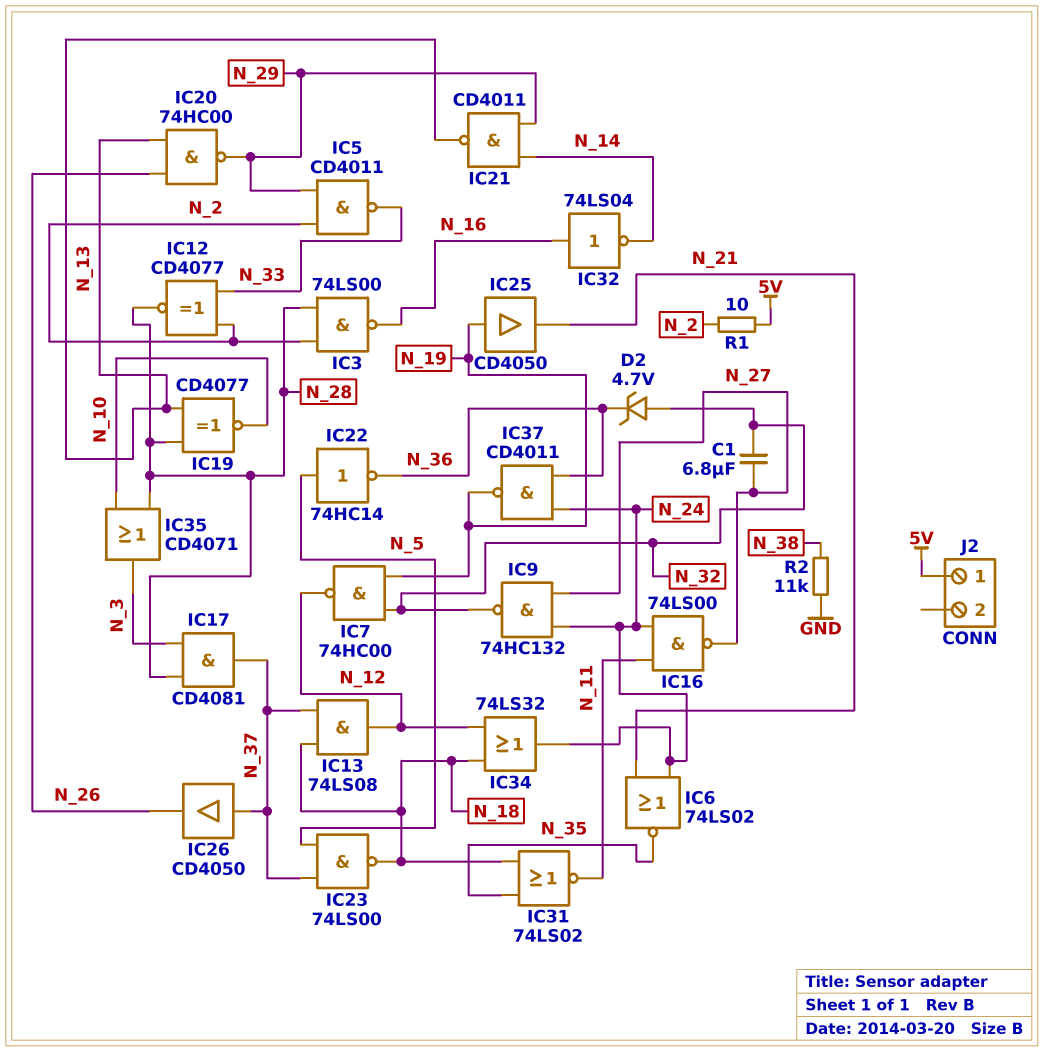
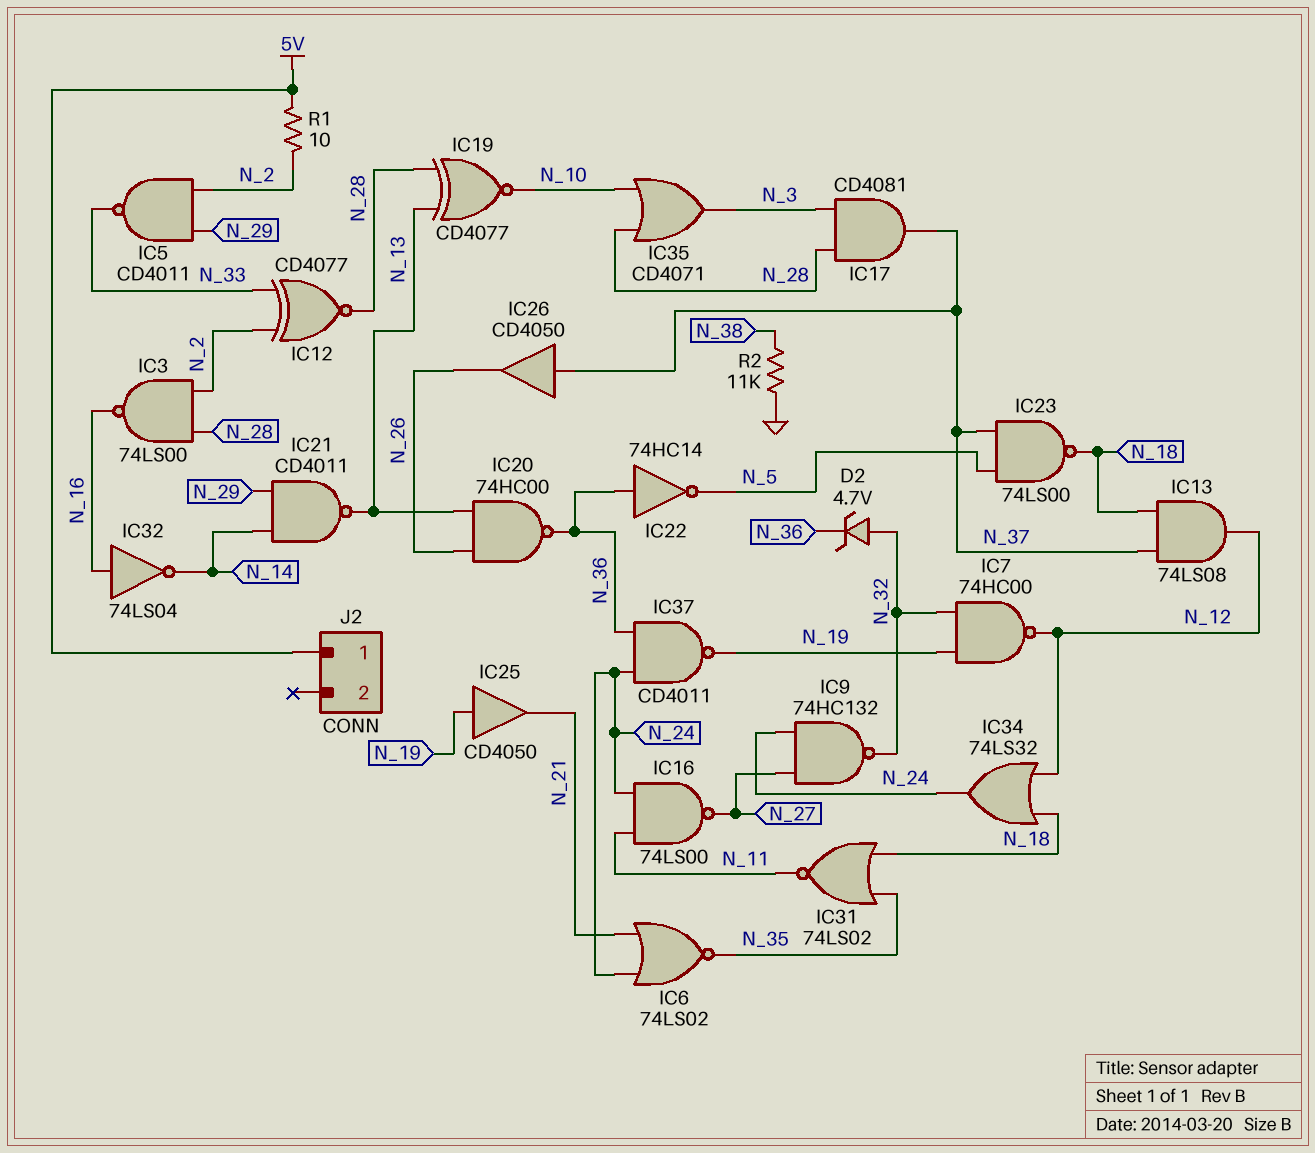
C1: 6.8uF (N_27, N_32) -> none
IC20: NAND 74HC00 (in N_13, in N_26, out N_29) -> NAND 74HC00 (in N_13, in N_26, out N_36)
IC22: NOT 74HC14 (in N_5, out N_36) -> NOT 74HC14 (in N_36, out N_5)

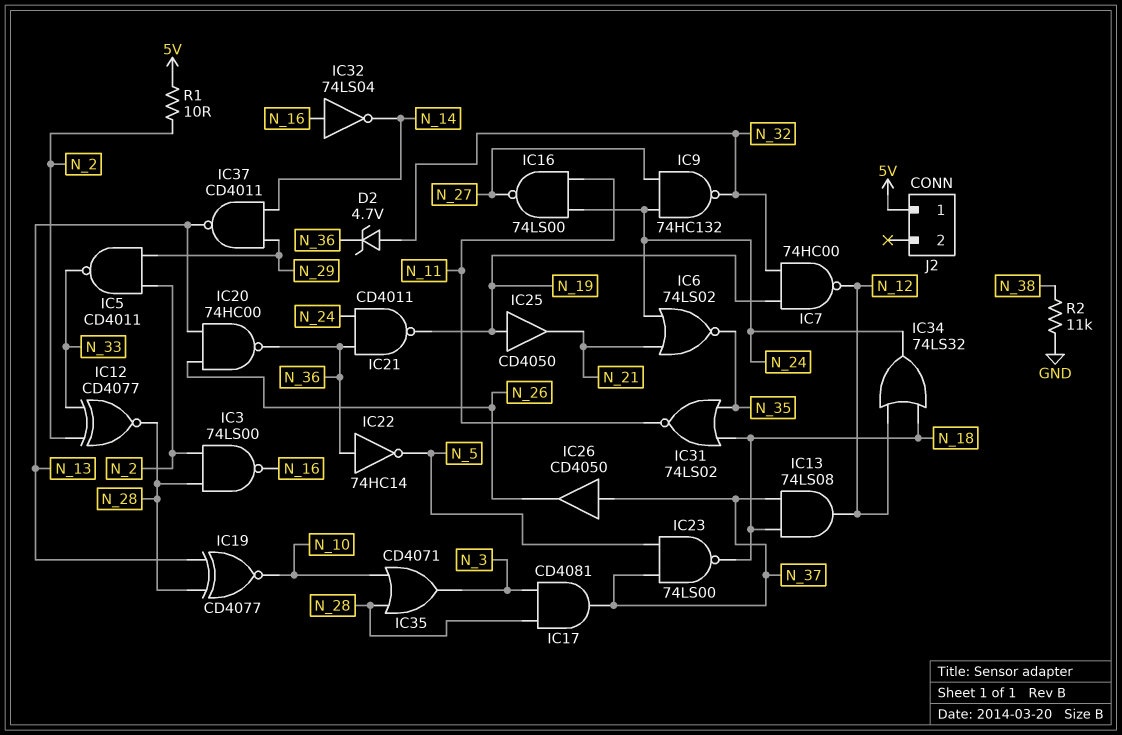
IC21: NAND CD4011 (in N_14, in N_29, out N_13) -> NAND CD4011 (in N_24, in N_36, out N_19)
IC37: NAND CD4011 (in N_24, in N_36, out N_19) -> NAND CD4011 (in N_14, in N_29, out N_13)

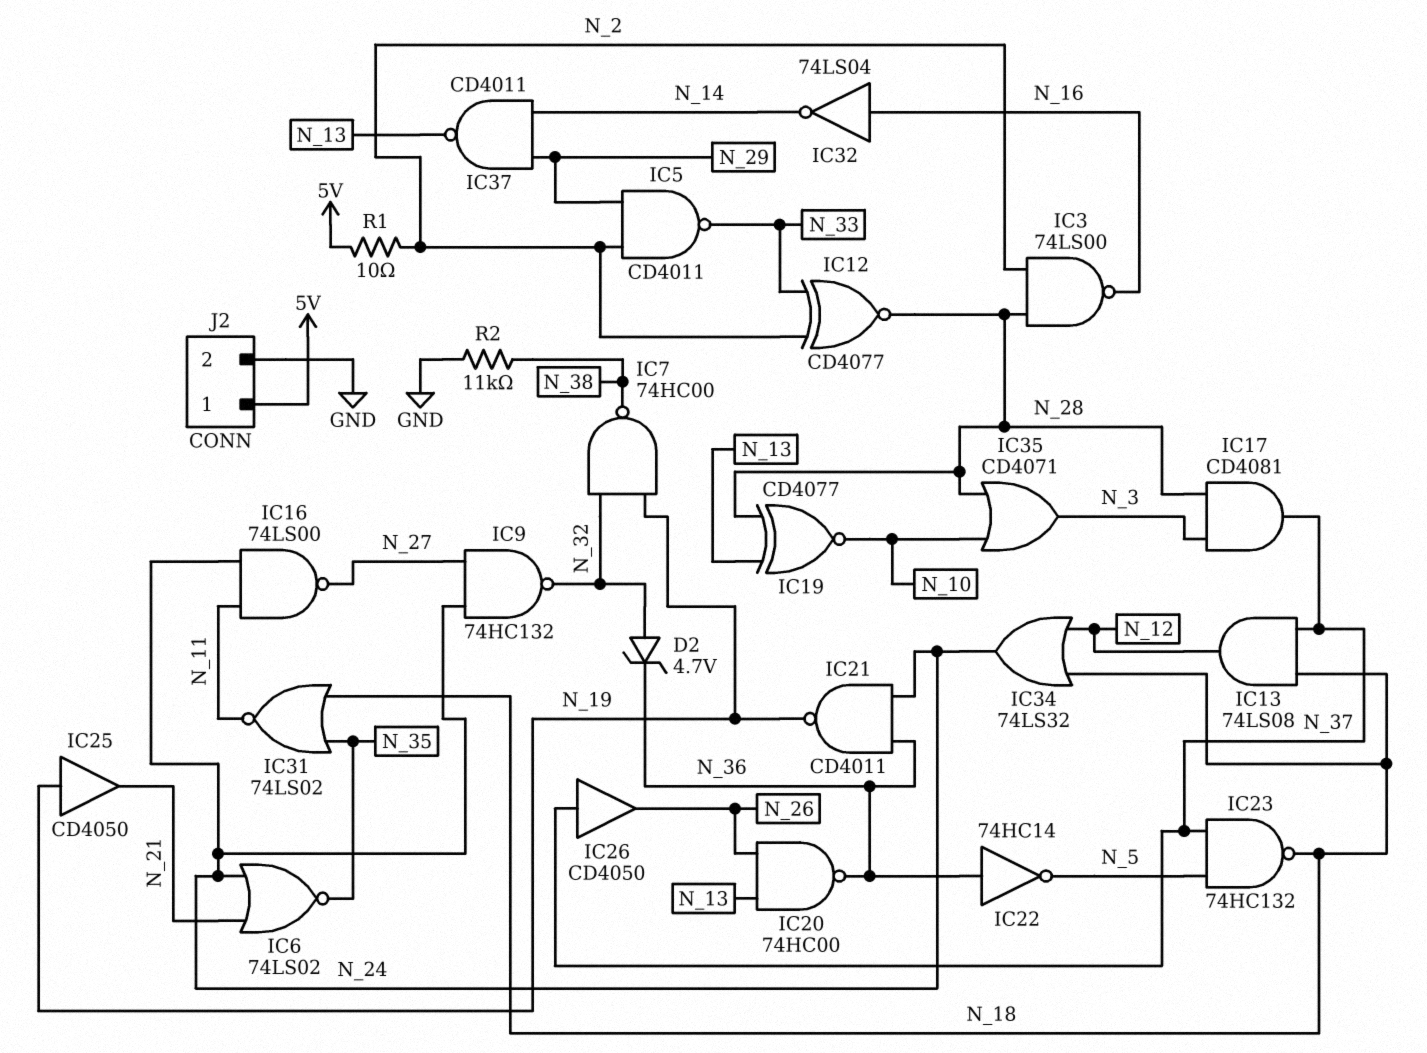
IC7: NAND 74HC00 (in N_19, in N_32, out N_12) -> NAND 74HC00 (in N_19, in N_32, out N_38)
IC23: NAND 74LS00 (in N_5, in N_37, out N_18) -> NAND 74HC132 (in N_5, in N_37, out N_18)
J2 pin 2: none -> GND

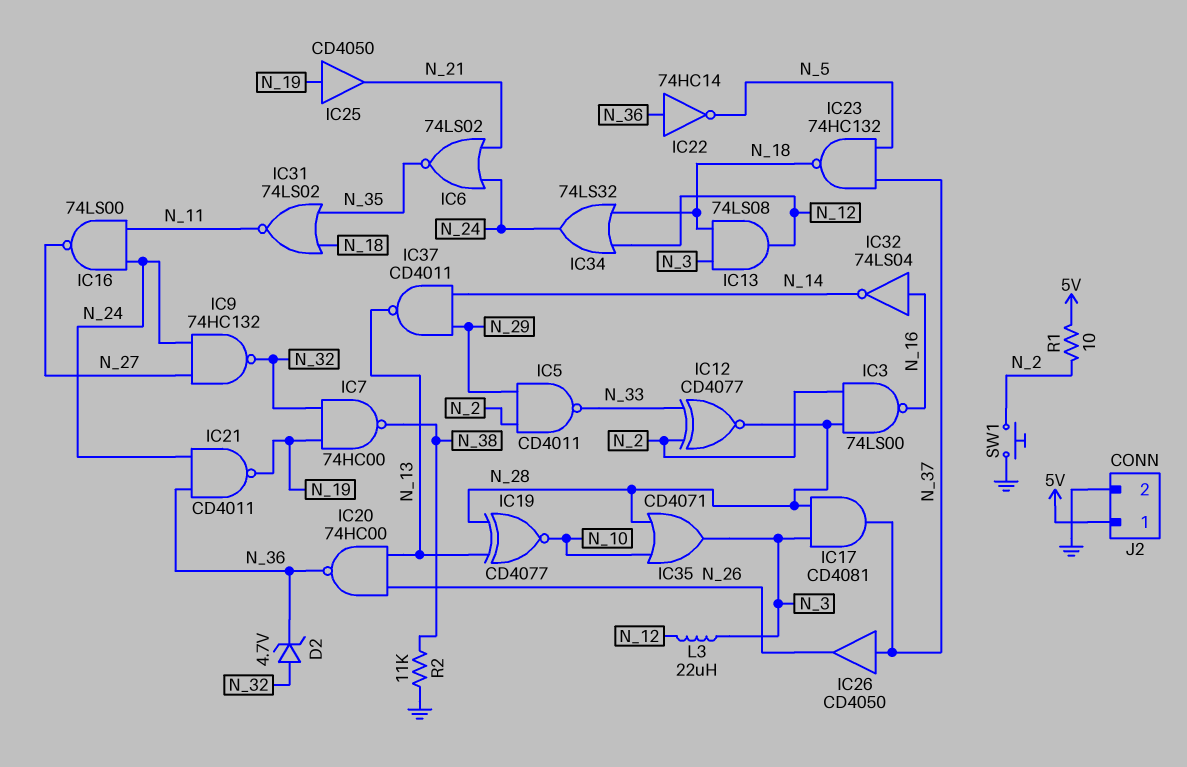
IC13: AND 74LS08 (in N_18, in N_37, out N_12) -> AND 74LS08 (in N_3, in N_18, out N_12)
L3: none -> 22uH (N_3, N_12)
SW1: none -> button (GND, N_2)

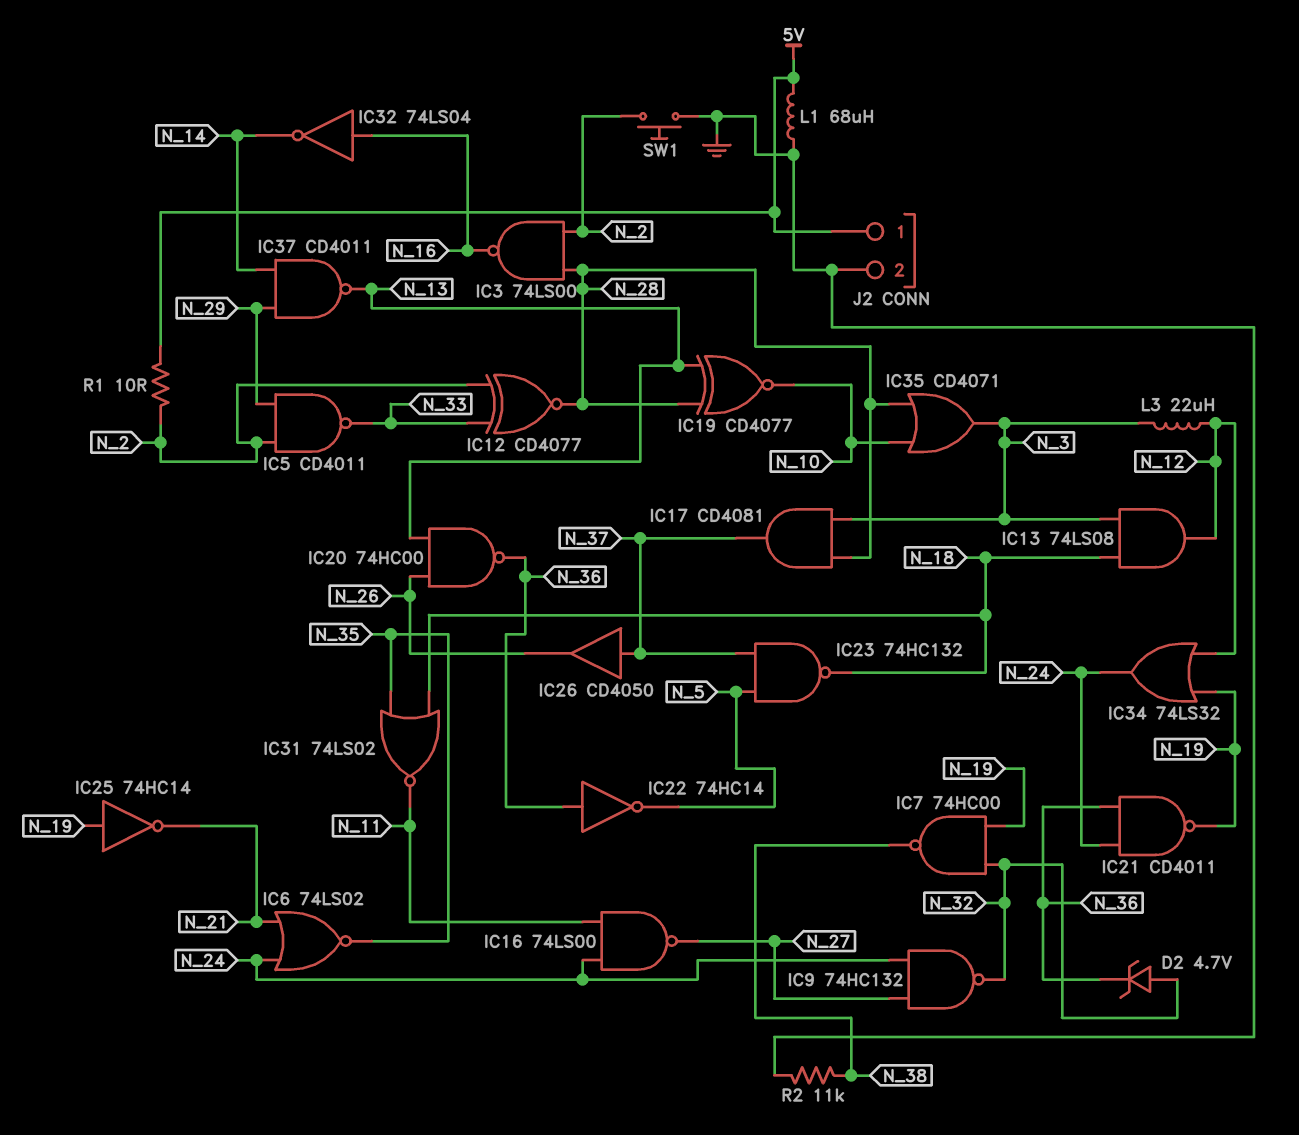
IC25: buffer CD4050 (in N_19, out N_21) -> NOT 74HC14 (in N_19, out N_21)
IC34: OR 74LS32 (in N_12, in N_18, out N_24) -> OR 74LS32 (in N_12, in N_19, out N_24)
L1: none -> 68uH (5V, GND)

